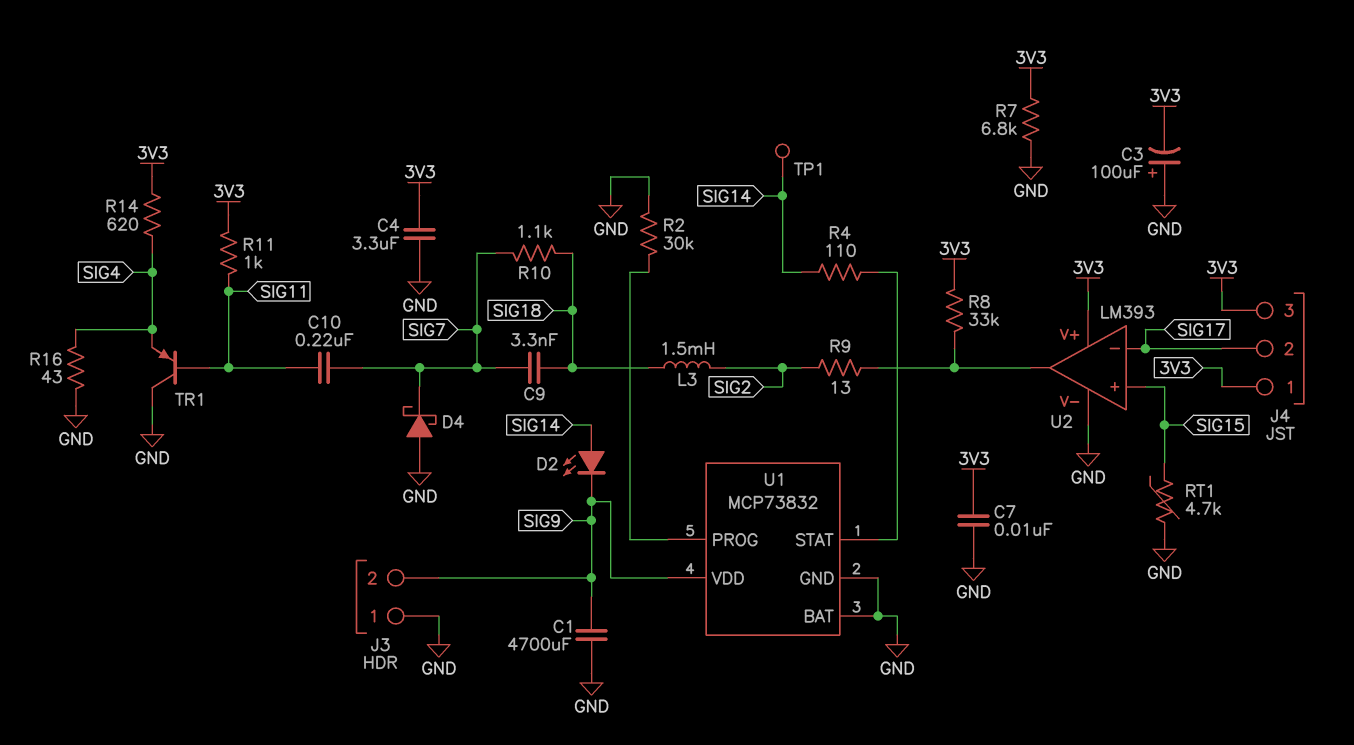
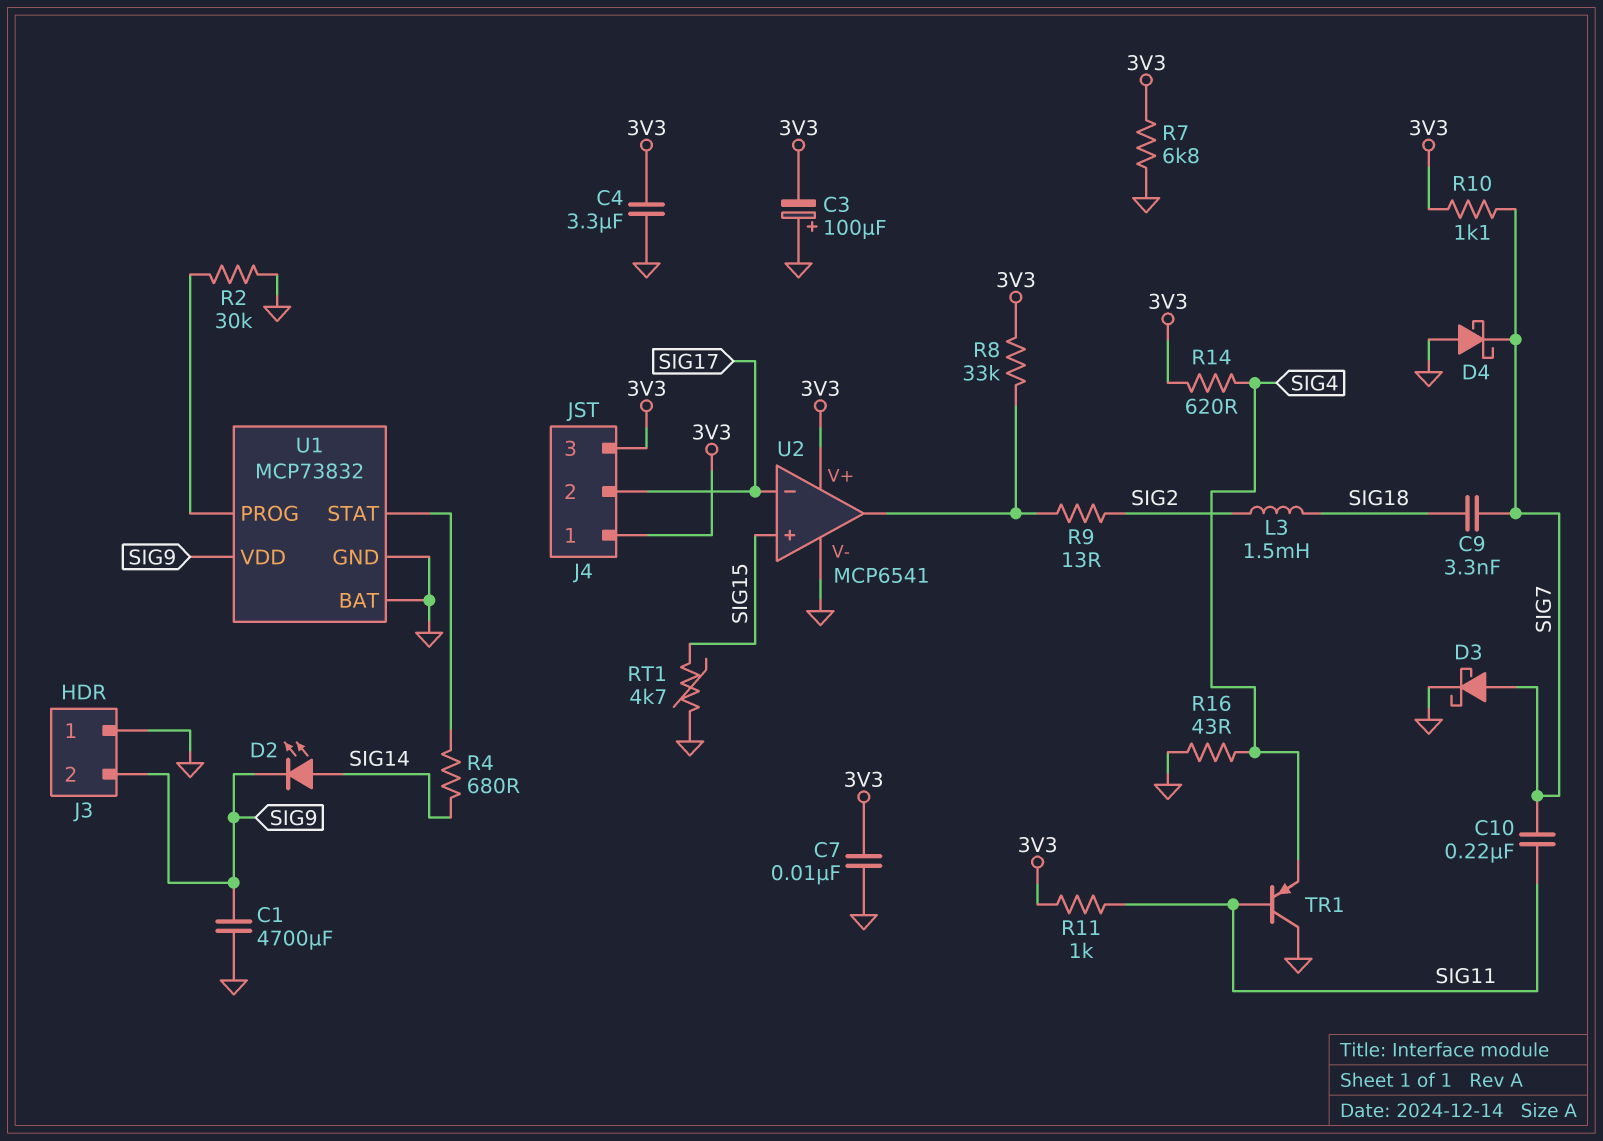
D3: none -> schottky (A SIG7, K GND)
R4: 110 (SIG14, U1/STAT) -> 680 (SIG14, U1/STAT)
R10: 1.1k (SIG7, SIG18) -> 1.1k (3V3, SIG7)
TP1: test point (SIG14) -> none
U2: LM393 -> MCP6541

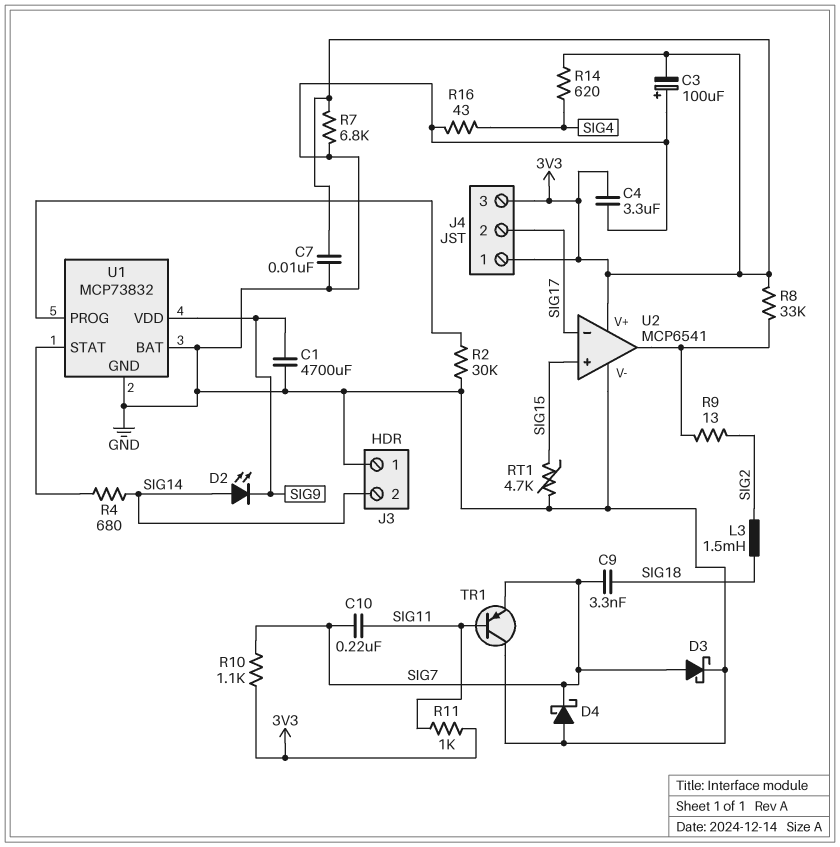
J3 pin 2: SIG9 -> SIG14
TR1: PNP (B SIG11, C GND, E SIG4) -> PNP (B SIG11, C GND, E SIG7)

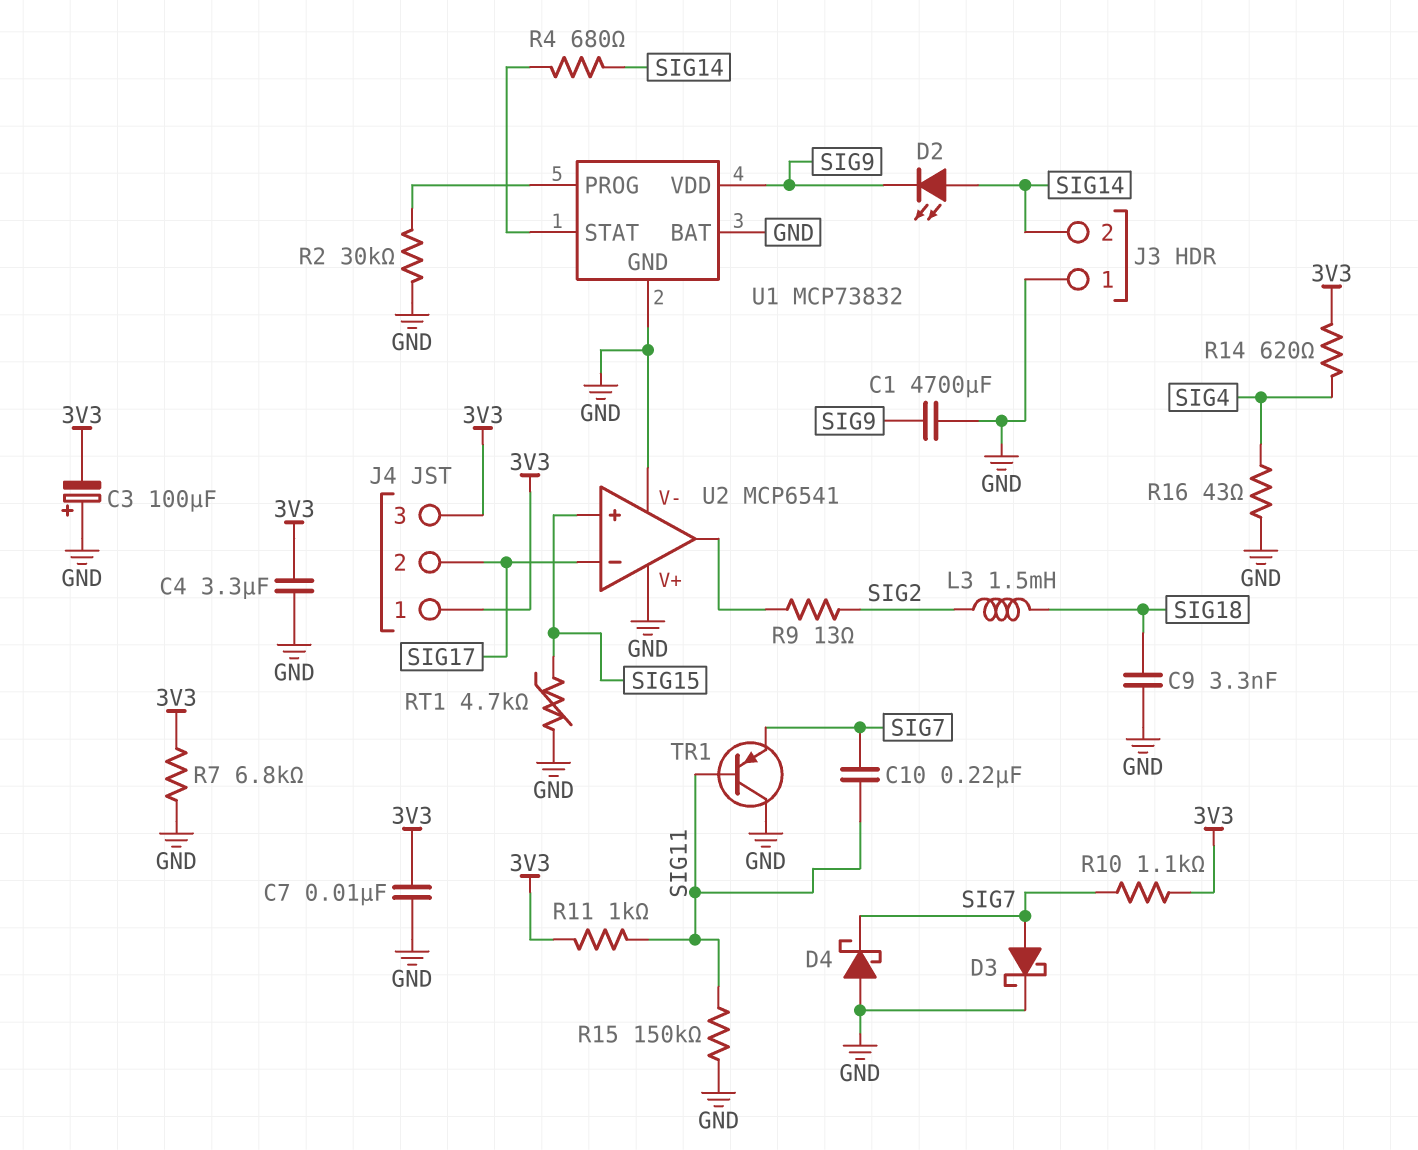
C9: 3.3nF (SIG7, SIG18) -> 3.3nF (GND, SIG18)
R8: 33k (3V3, U2/out) -> none
R15: none -> 150k (GND, SIG11)
U2 pin V+: 3V3 -> GND

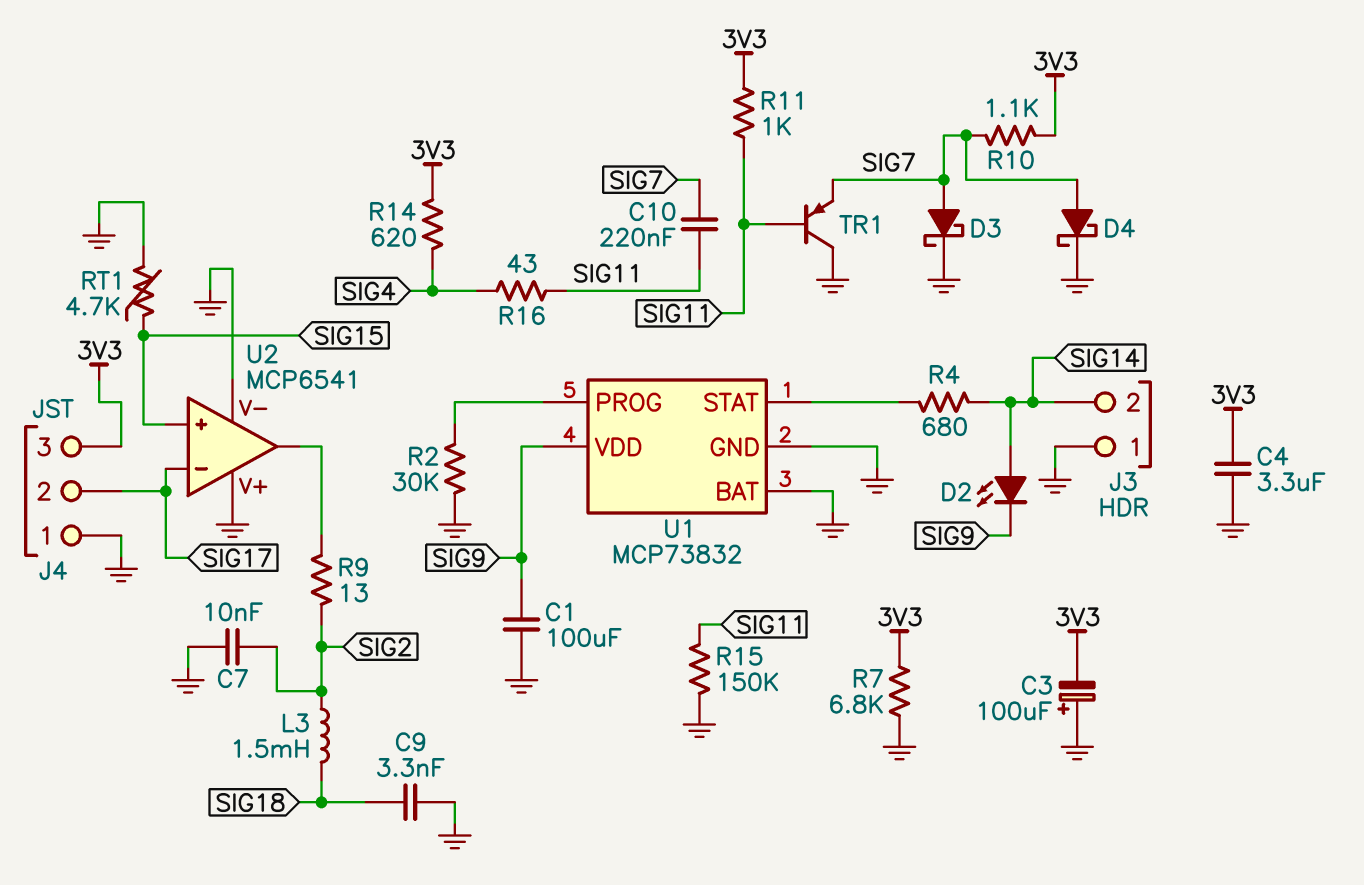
C1: 4700uF (GND, SIG9) -> 100uF (GND, SIG9)
C7: 10nF (3V3, GND) -> 10nF (GND, SIG2)
D4: schottky (A GND, K SIG7) -> schottky (A SIG7, K GND)
J4 pin 1: 3V3 -> GND
R16: 43 (GND, SIG4) -> 43 (SIG4, SIG11)

